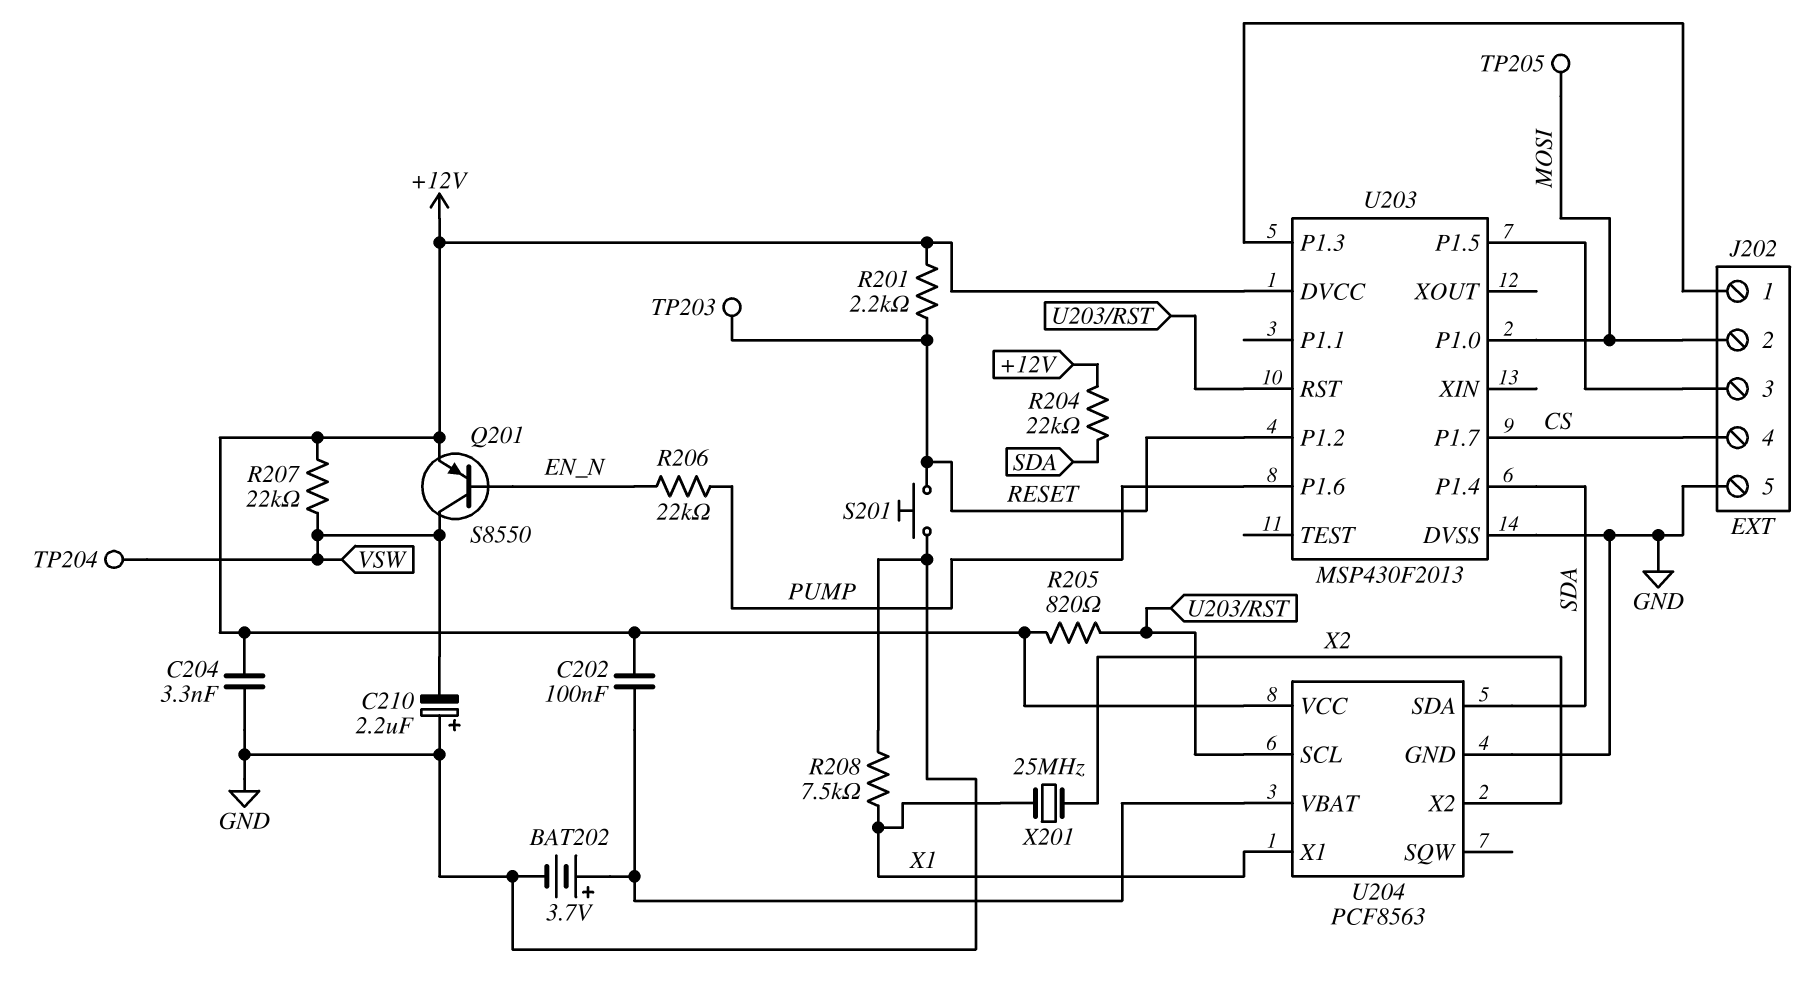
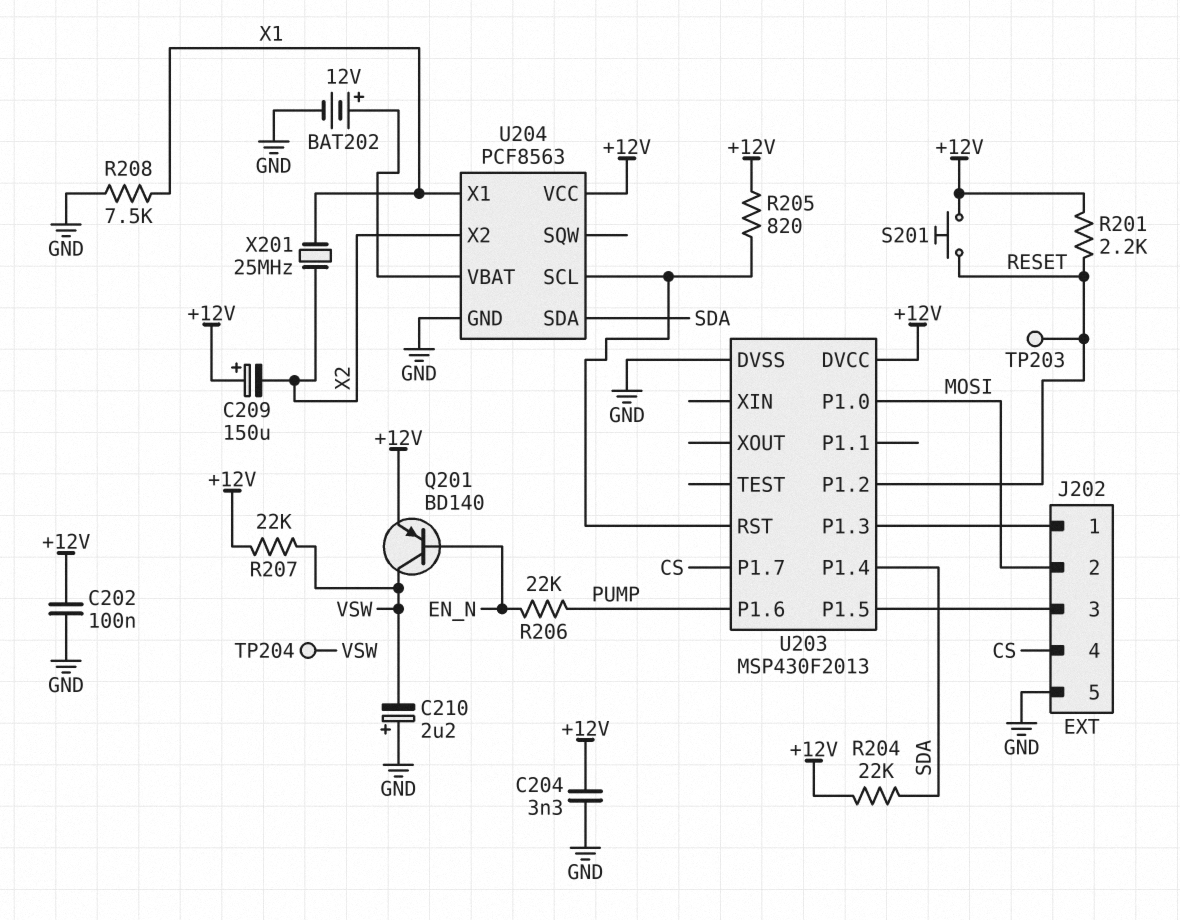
BAT202: 3.7V (plus U204/VBAT, minus GND) -> 12V (plus U204/VBAT, minus GND)
C202: 100nF (+12V, U204/VBAT) -> 100nF (+12V, GND)
C209: none -> 150uF (plus +12V, minus X2)
Q201: PNP S8550 (B EN_N, C VSW, E +12V) -> PNP BD140 (B EN_N, C VSW, E +12V)
S201: button (GND, RESET) -> button (+12V, RESET)
TP205: test point (MOSI) -> none

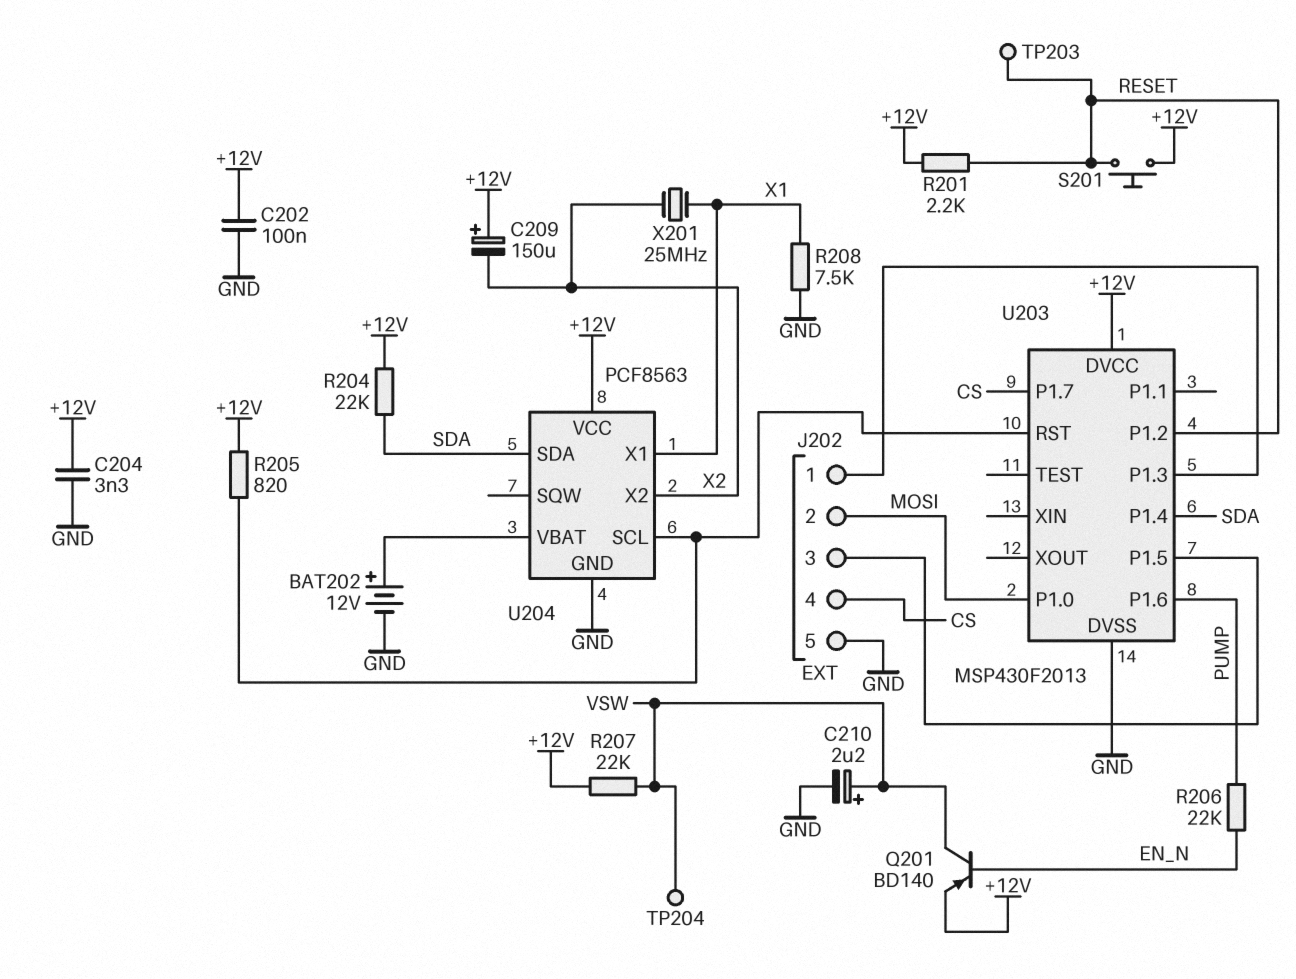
C210: 2.2uF (plus GND, minus VSW) -> 2.2uF (plus VSW, minus GND)

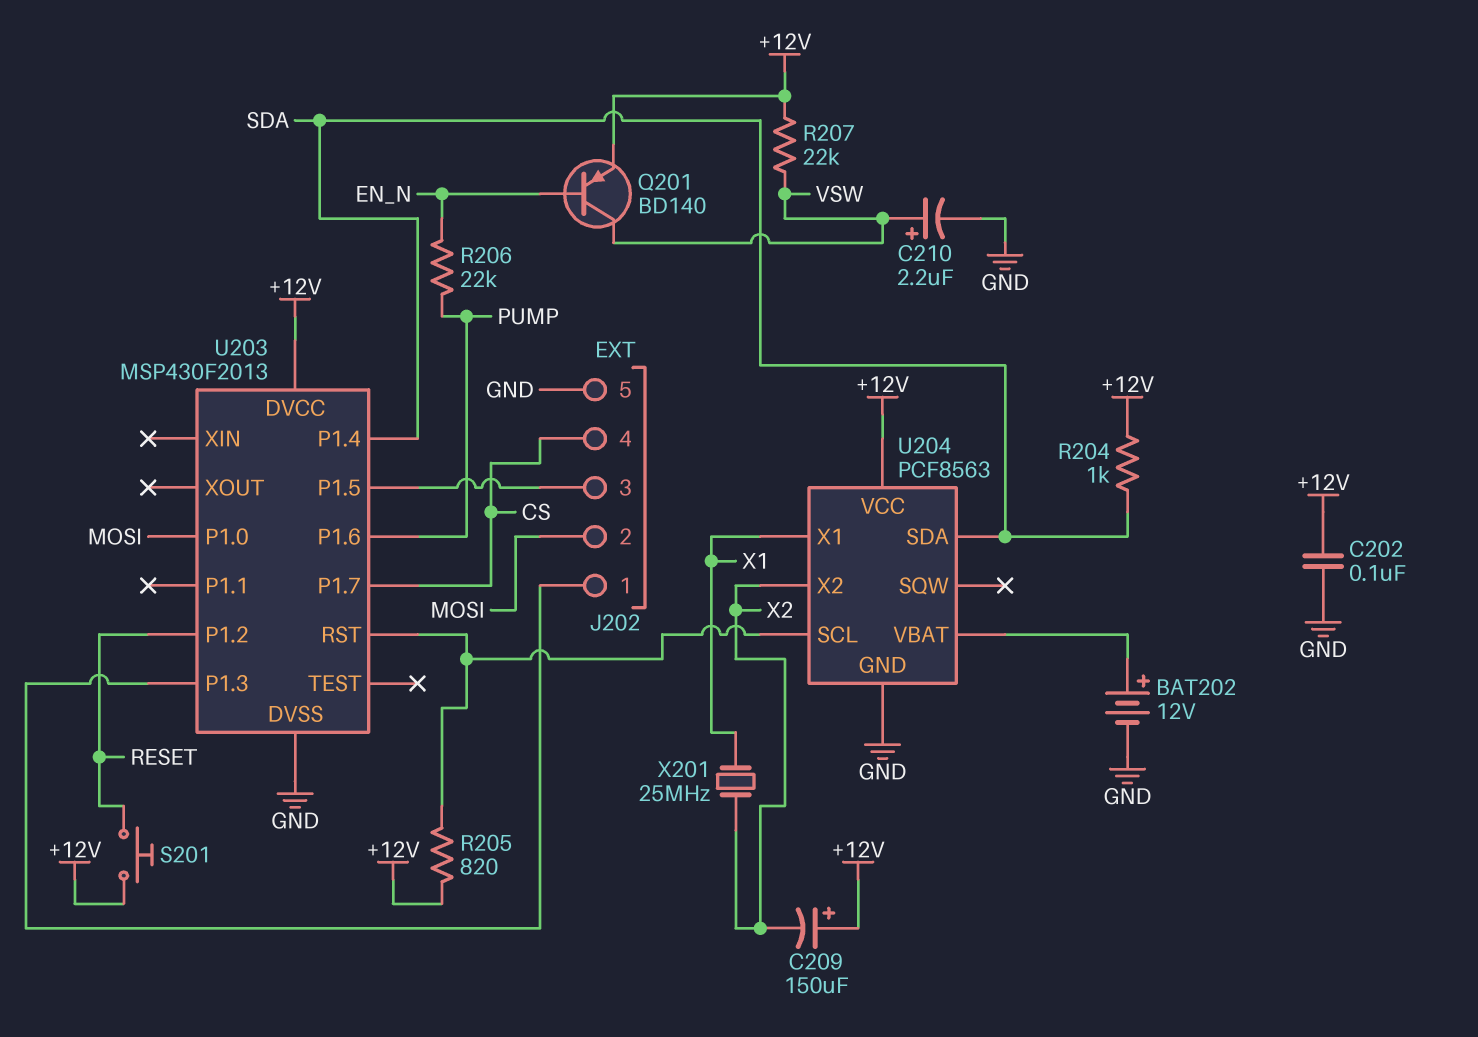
C204: 3.3nF (+12V, GND) -> none
R201: 2.2k (+12V, RESET) -> none
R204: 22k (+12V, SDA) -> 1k (+12V, SDA)
R208: 7.5k (GND, X1) -> none
TP203: test point (RESET) -> none
TP204: test point (VSW) -> none

